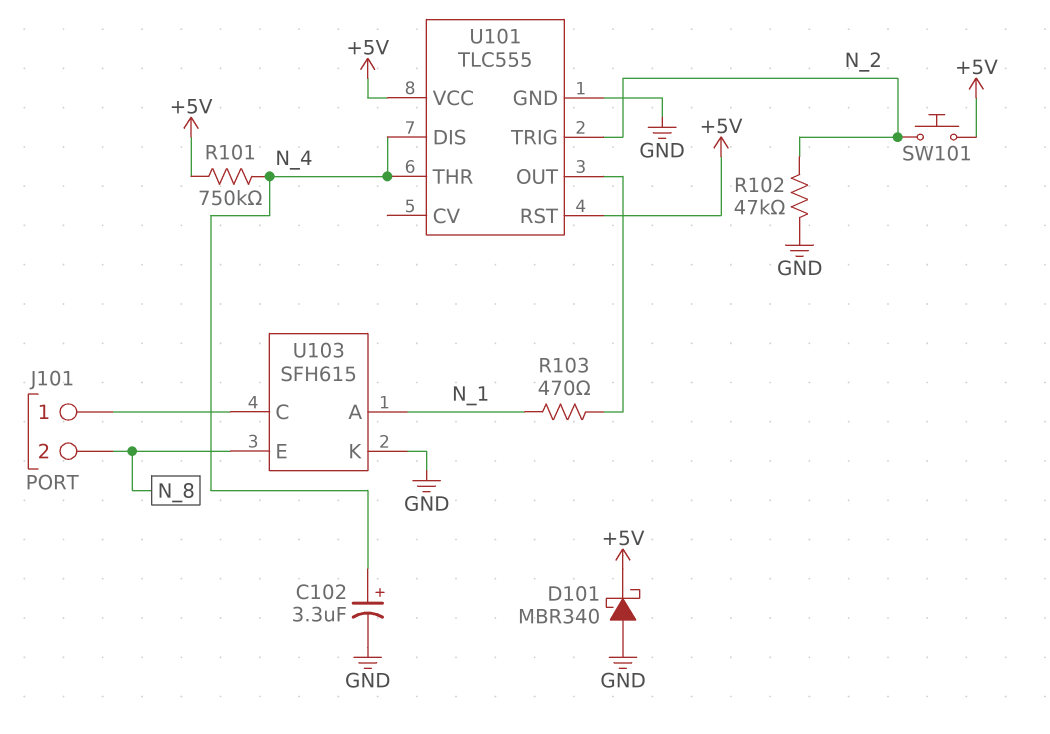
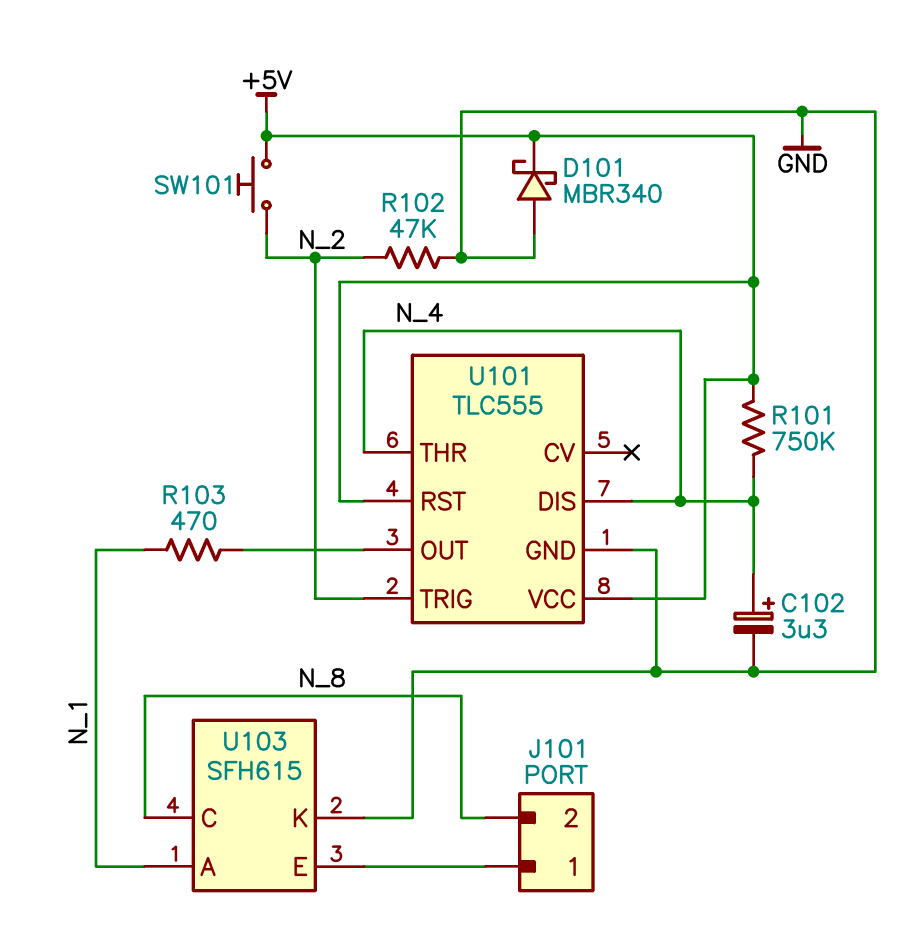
U103 pin C: J101/1 -> N_8
U103 pin E: N_8 -> J101/1

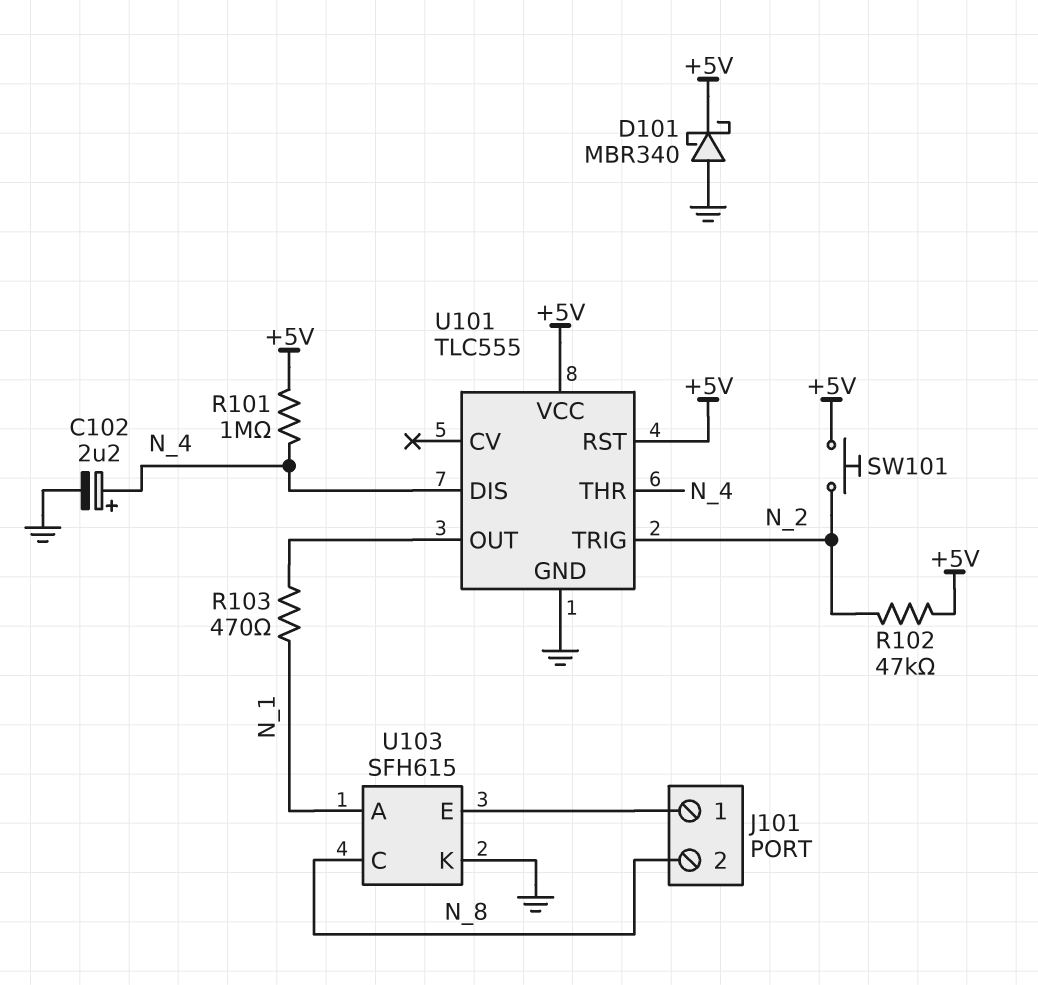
C102: 3.3uF (plus N_4, minus GND) -> 2.2uF (plus N_4, minus GND)
R101: 750k (+5V, N_4) -> 1M (+5V, N_4)
R102: 47k (GND, N_2) -> 47k (+5V, N_2)

